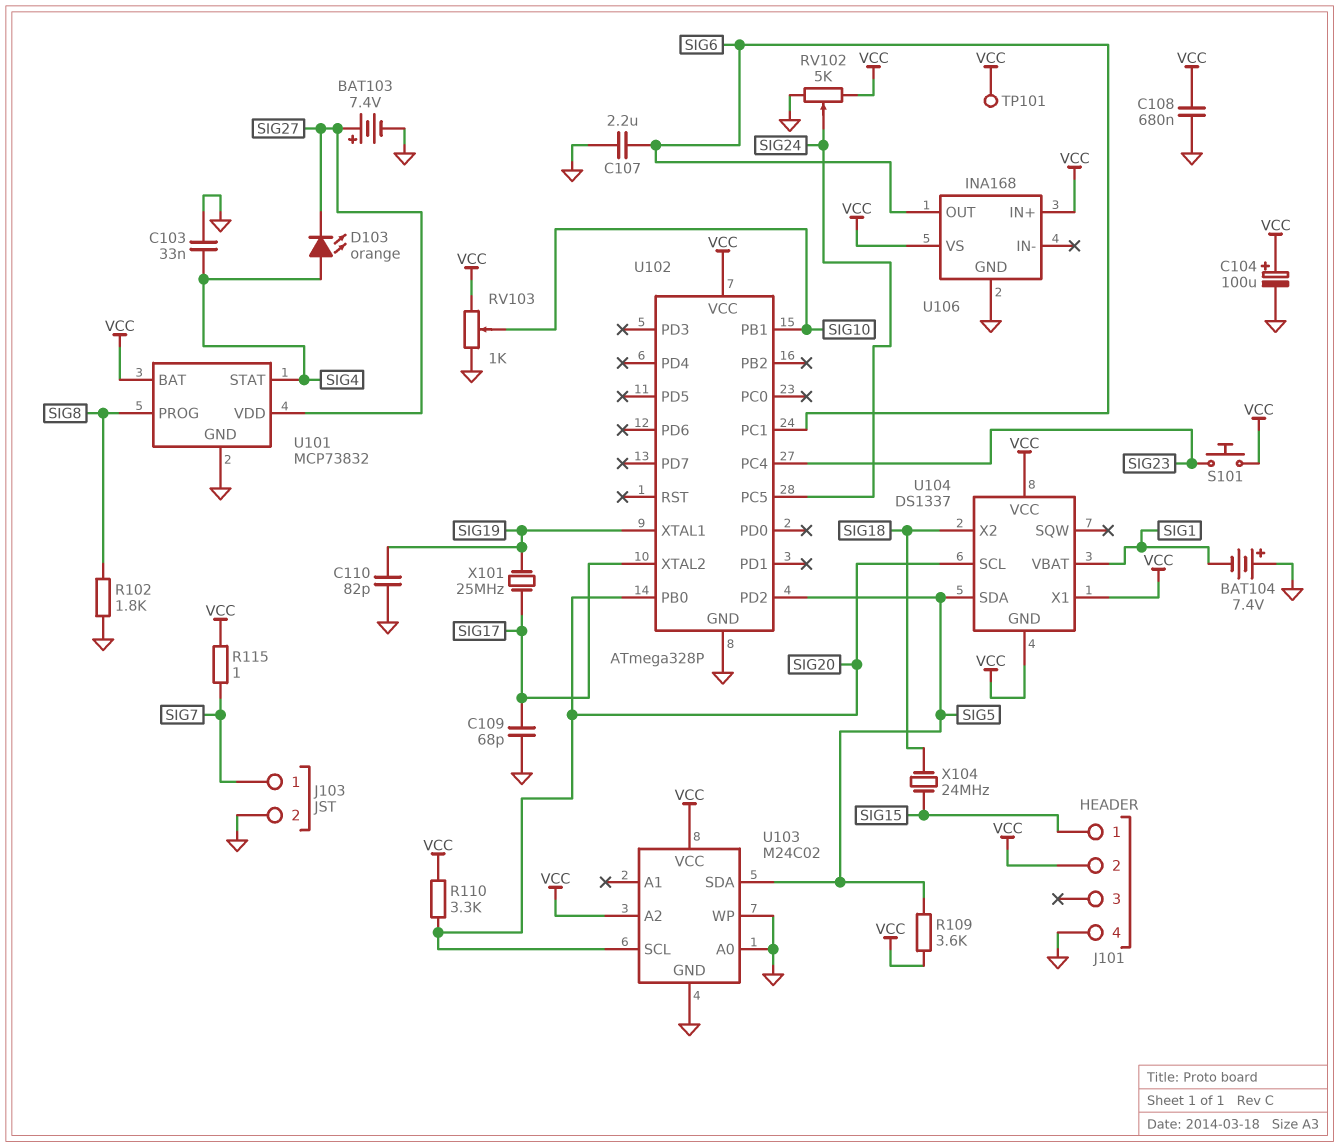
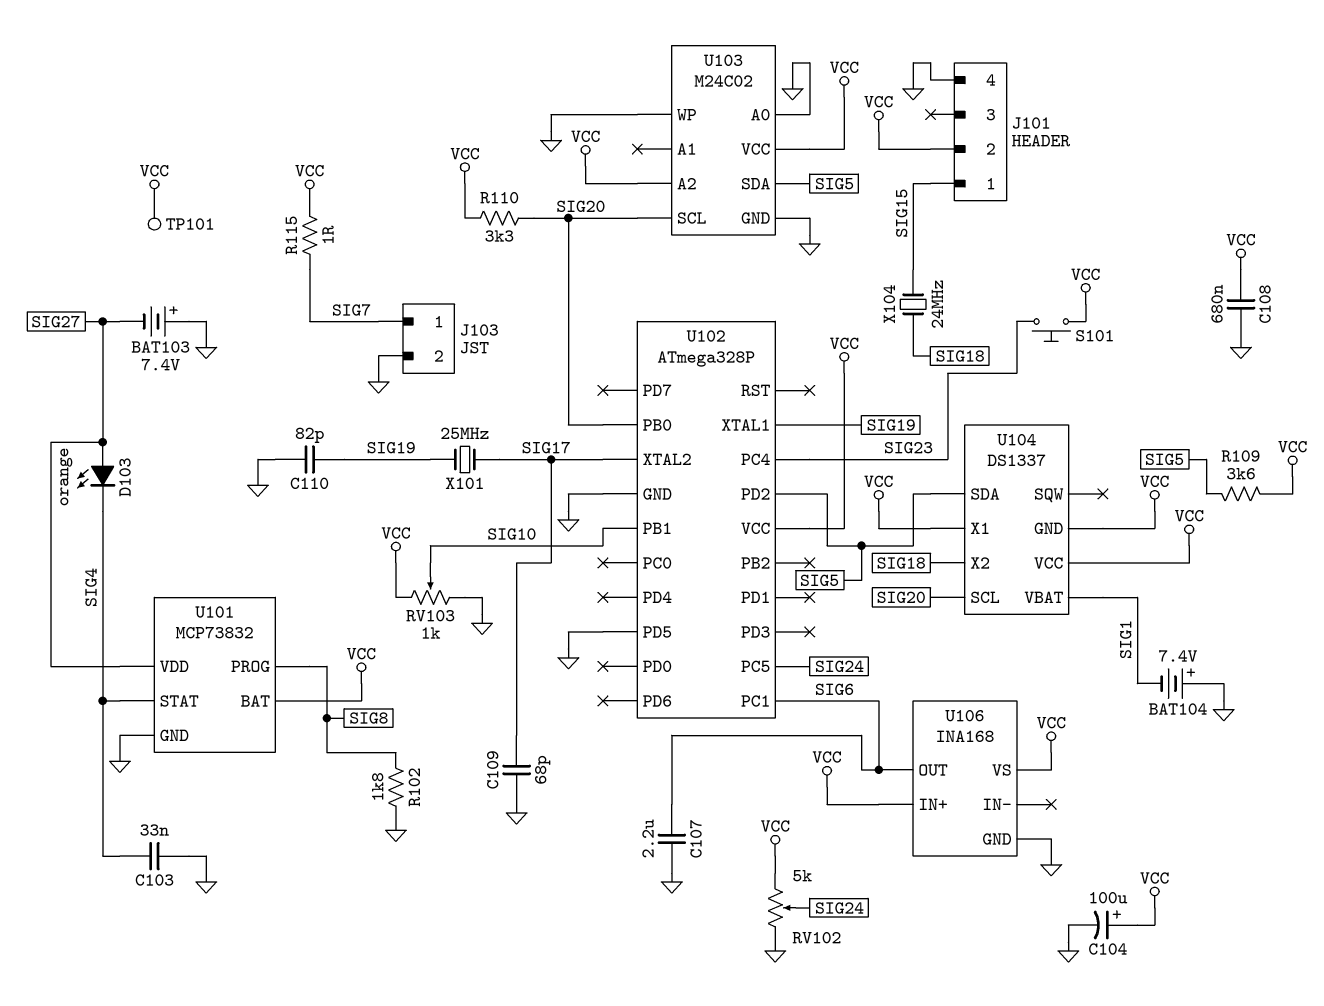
BAT103: 7.4V (plus SIG27, minus GND) -> 7.4V (plus GND, minus SIG27)
D103: LED orange (A SIG4, K SIG27) -> LED orange (A SIG27, K SIG4)
U102 pin PD5: none -> GND

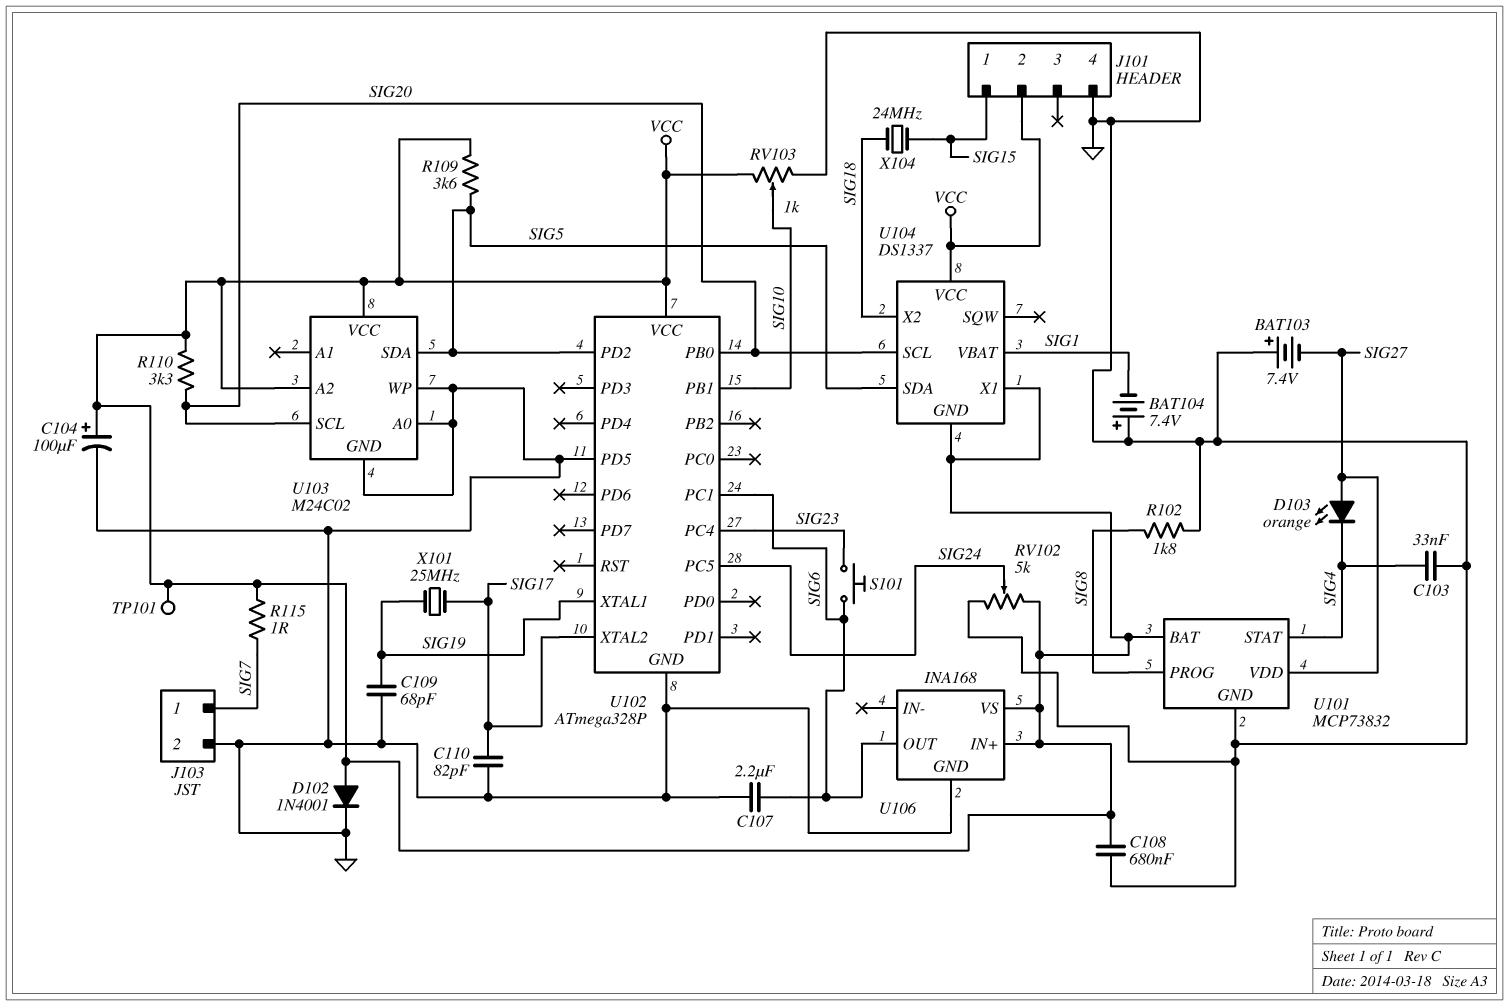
C109: 68pF (GND, SIG17) -> 68pF (GND, SIG19)
C110: 82pF (GND, SIG19) -> 82pF (GND, SIG17)
D102: none -> diode 1N4001 (A VCC, K GND)
S101: button (SIG23, VCC) -> button (SIG6, SIG23)

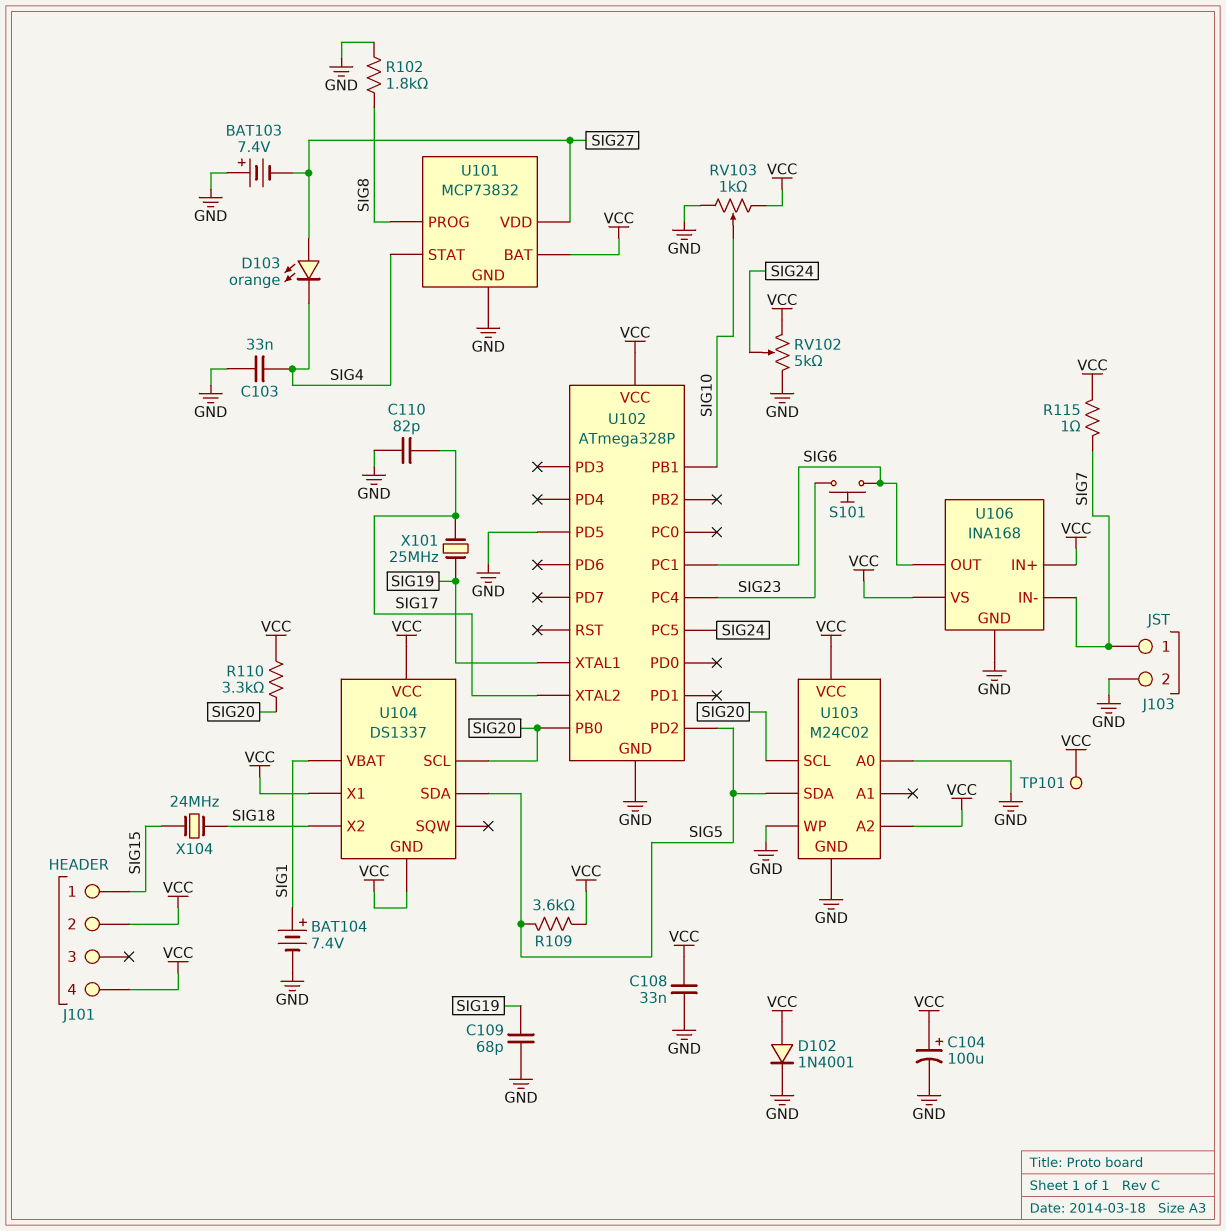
BAT104: 7.4V (plus GND, minus SIG1) -> 7.4V (plus SIG1, minus GND)
C107: 2.2uF (GND, SIG6) -> none
C108: 680nF (GND, VCC) -> 33nF (GND, VCC)
J101 pin 4: GND -> VCC
U106 pin IN-: none -> SIG7

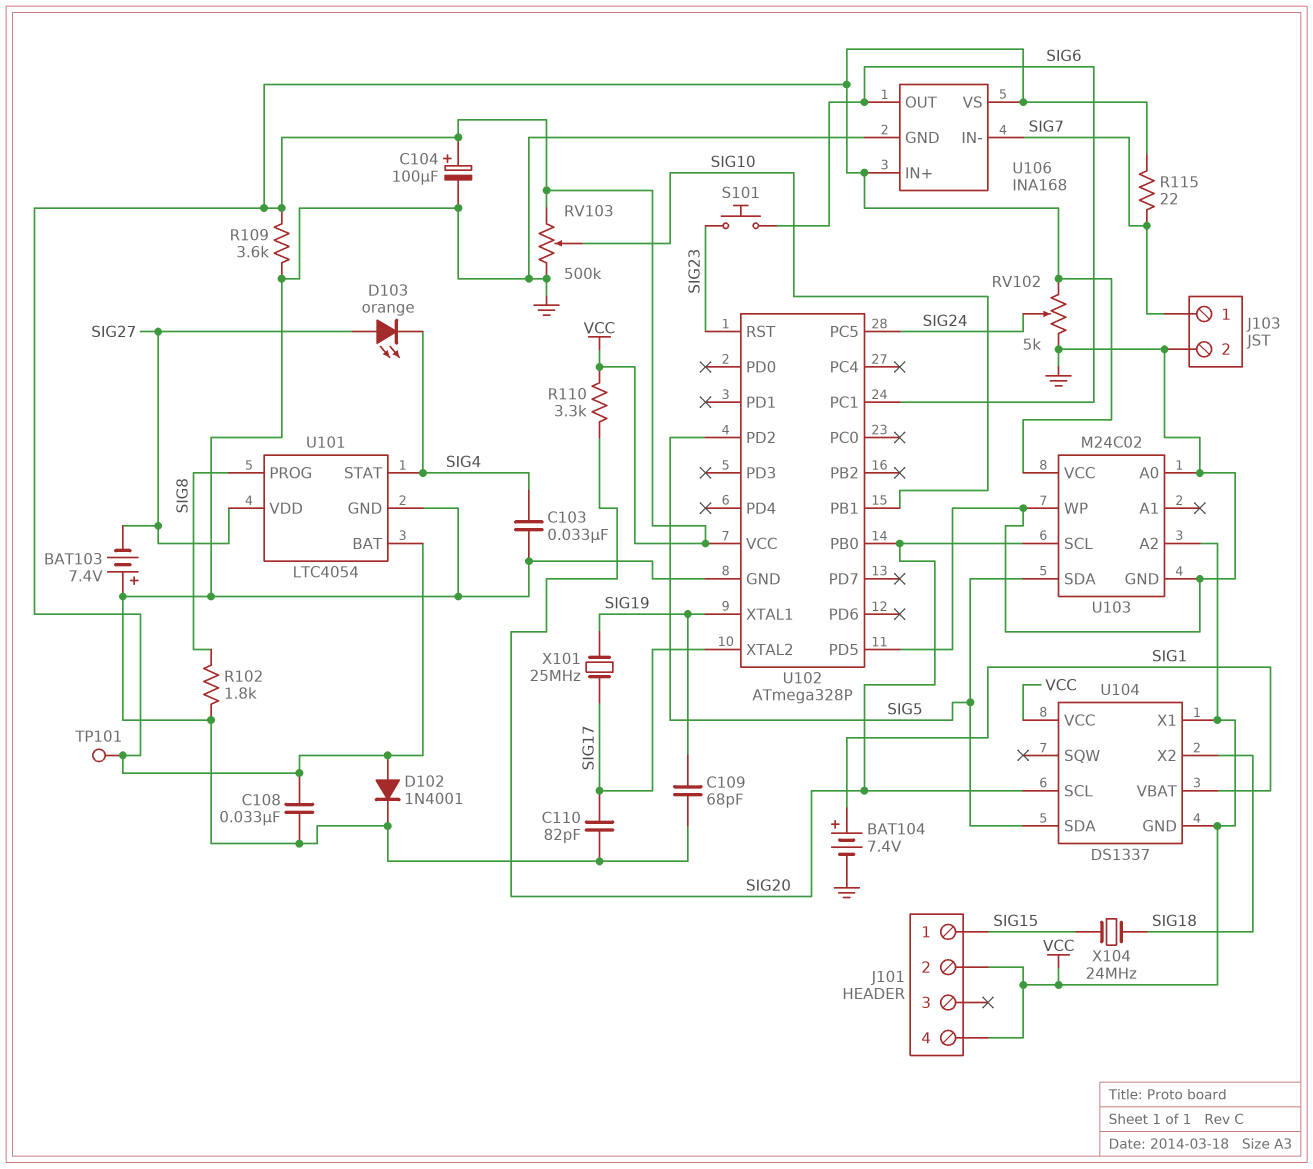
R109: 3.6k (SIG5, VCC) -> 3.6k (GND, VCC)
R115: 1 (SIG7, VCC) -> 22 (SIG7, VCC)
RV103: 1k (GND, VCC, wiper SIG10) -> 500k (GND, VCC, wiper SIG10)
U101: MCP73832 -> LTC4054
U102 pin PC4: SIG23 -> none
U102 pin RST: none -> SIG23

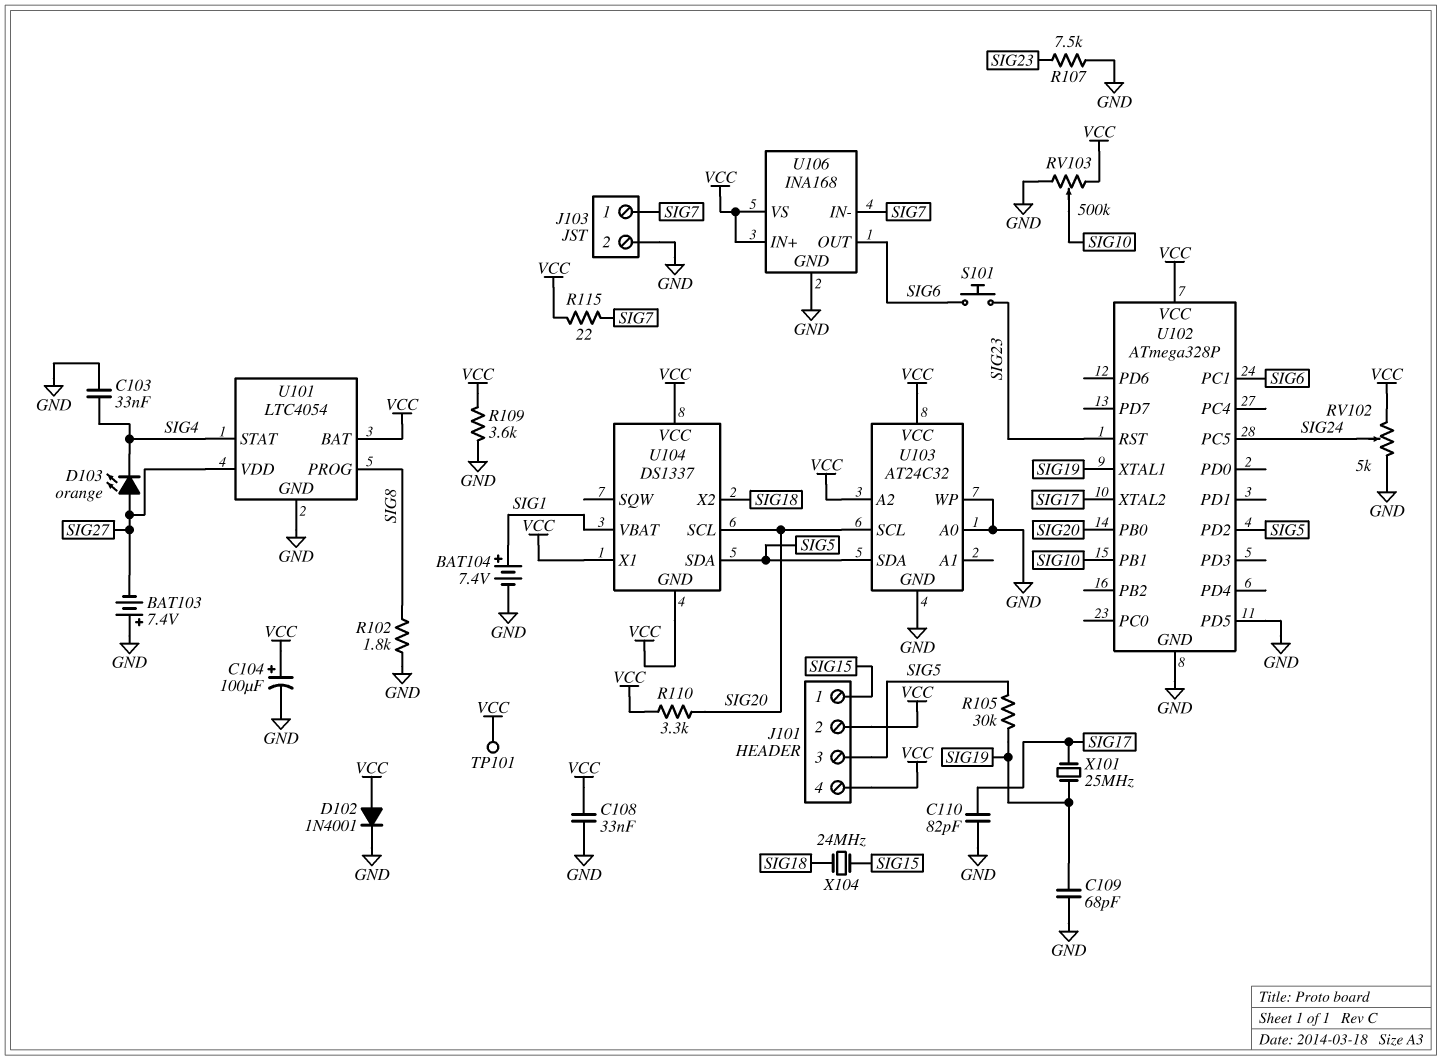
J101 pin 3: none -> SIG5
R105: none -> 30k (SIG5, SIG19)
R107: none -> 7.5k (GND, SIG23)
U103: M24C02 -> AT24C32

